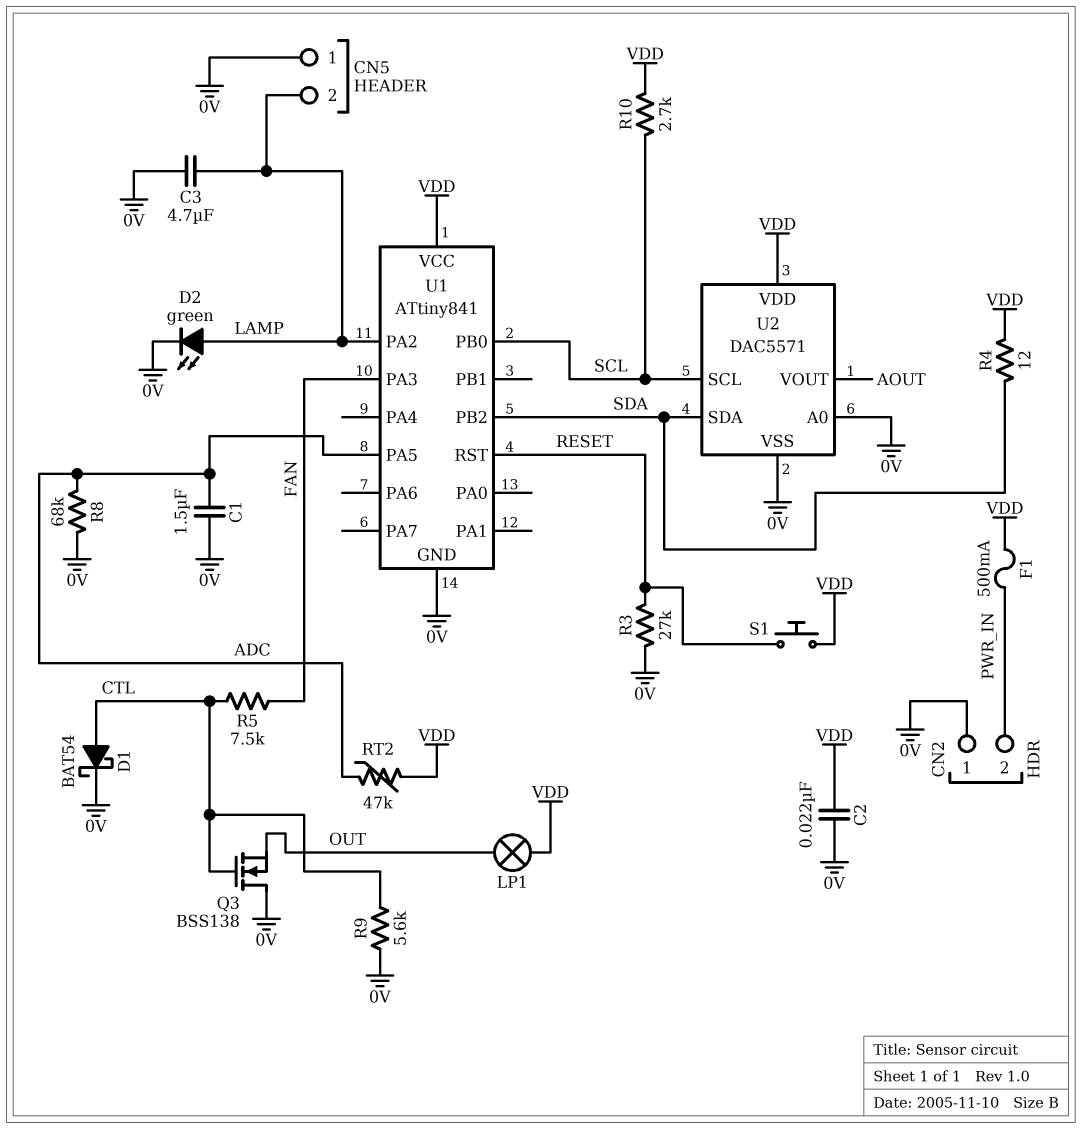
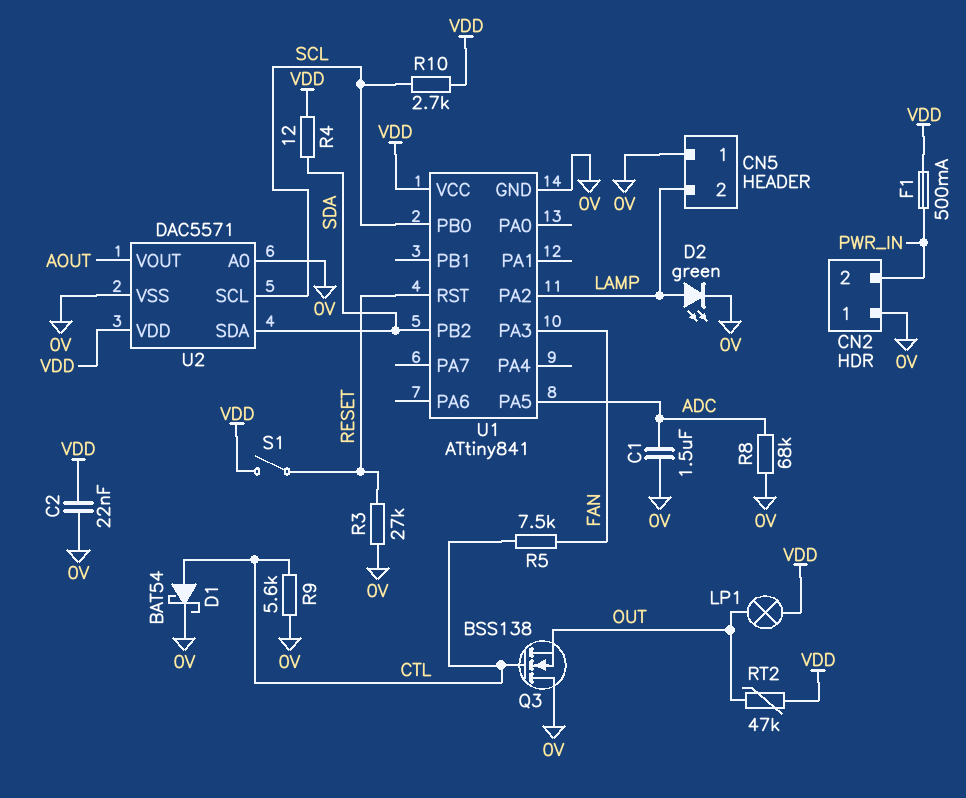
C3: 4.7uF (0V, LAMP) -> none
RT2: 47k (ADC, VDD) -> 47k (OUT, VDD)
S1: button (RESET, VDD) -> switch (RESET, VDD)

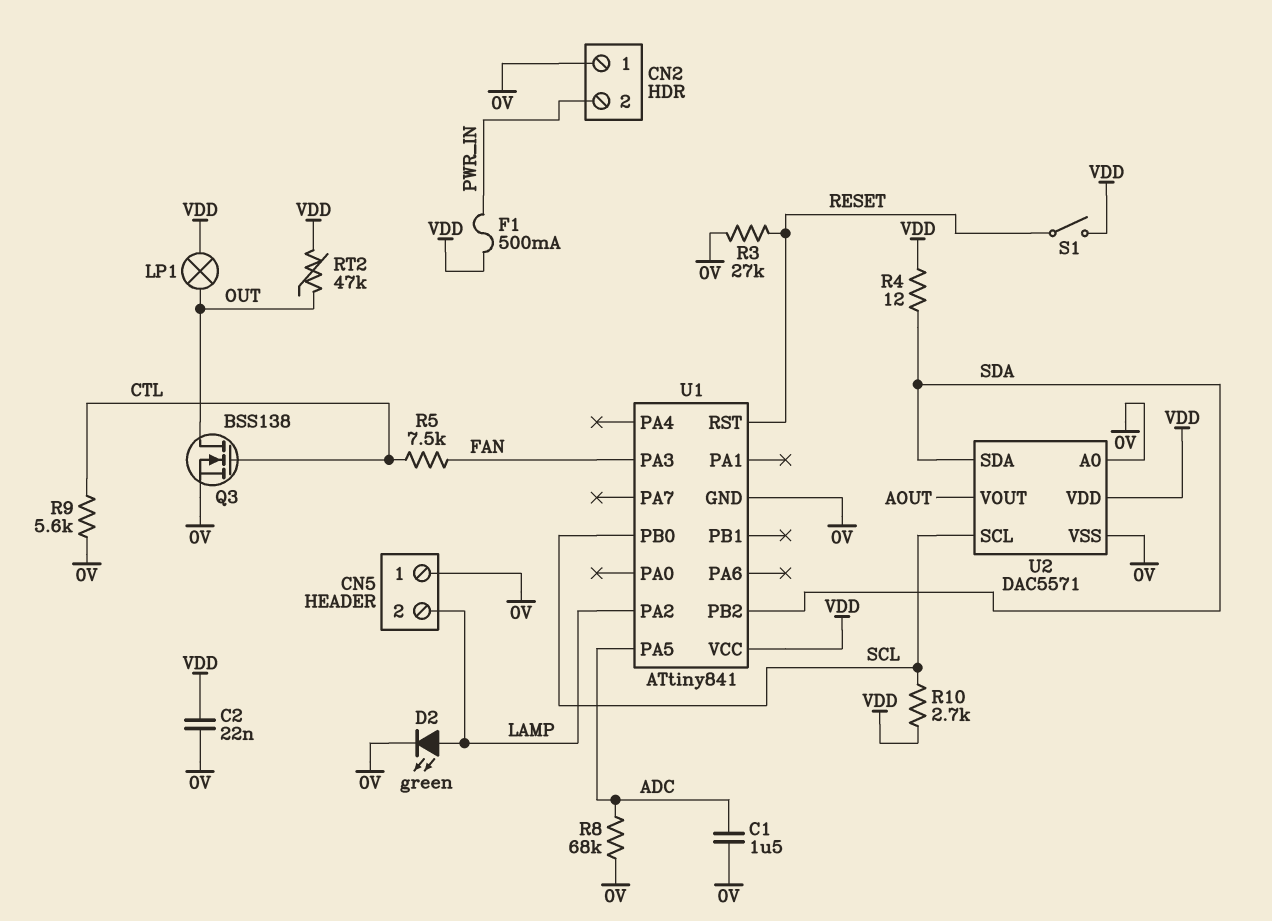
D1: schottky BAT54 (A CTL, K 0V) -> none
Q3: NMOS BSS138 (G CTL, D 0V, S OUT) -> NMOS BSS138 (G CTL, D OUT, S 0V)

